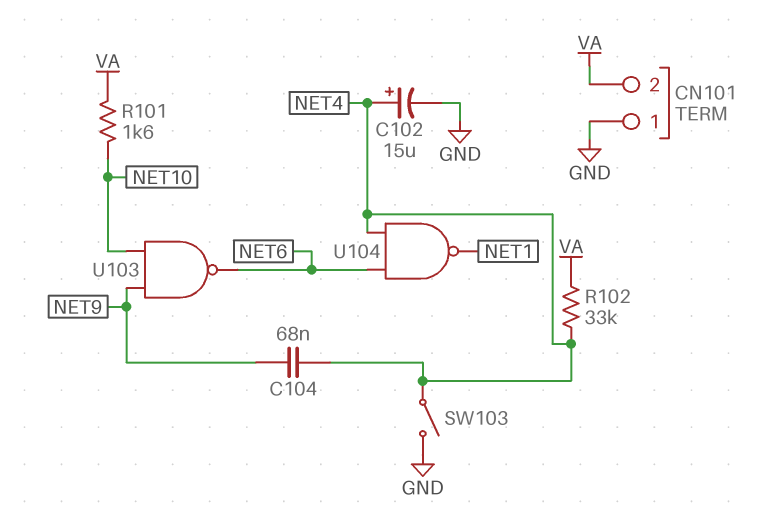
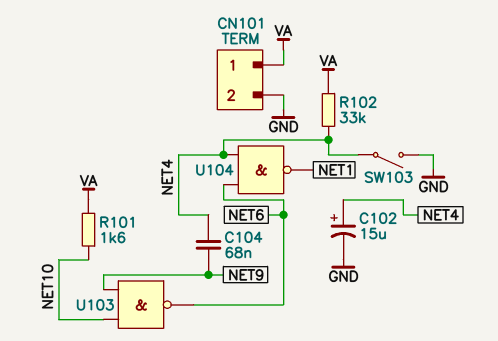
CN101 pin 1: GND -> VA
CN101 pin 2: VA -> GND

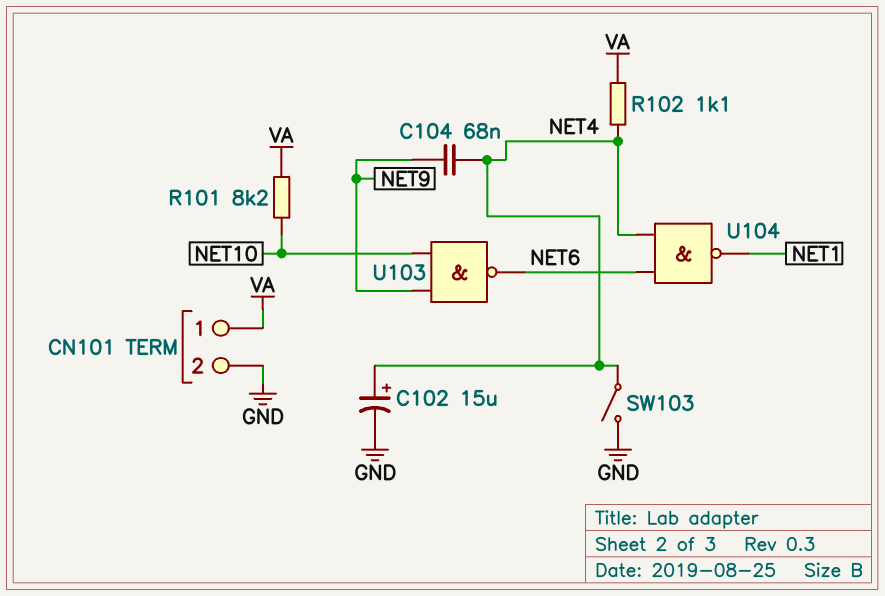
R101: 1.6k (NET10, VA) -> 8.2k (NET10, VA)
R102: 33k (NET4, VA) -> 1.1k (NET4, VA)

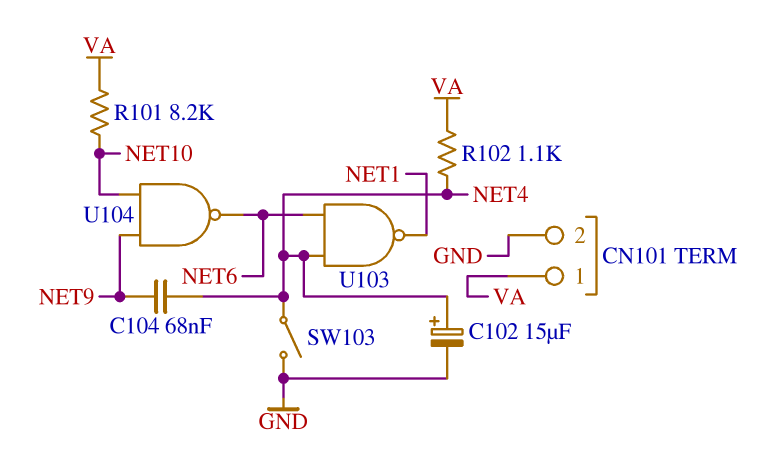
U103: NAND (in NET9, in NET10, out NET6) -> NAND (in NET4, in NET6, out NET1)
U104: NAND (in NET4, in NET6, out NET1) -> NAND (in NET9, in NET10, out NET6)

